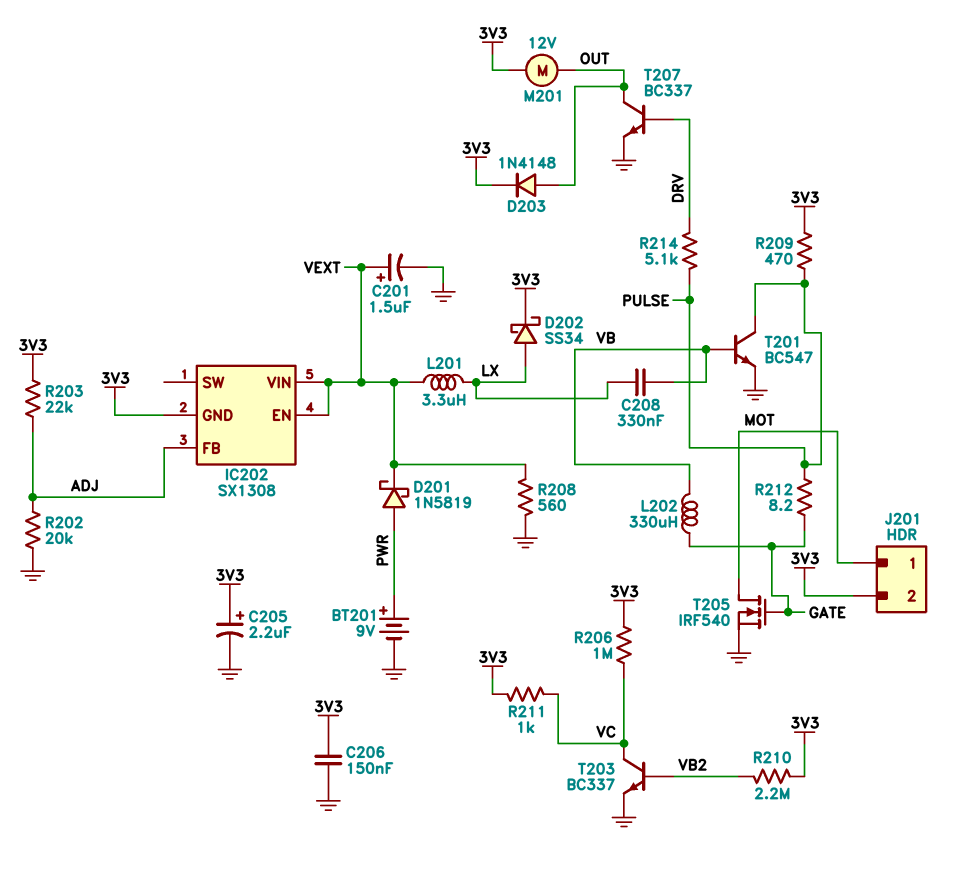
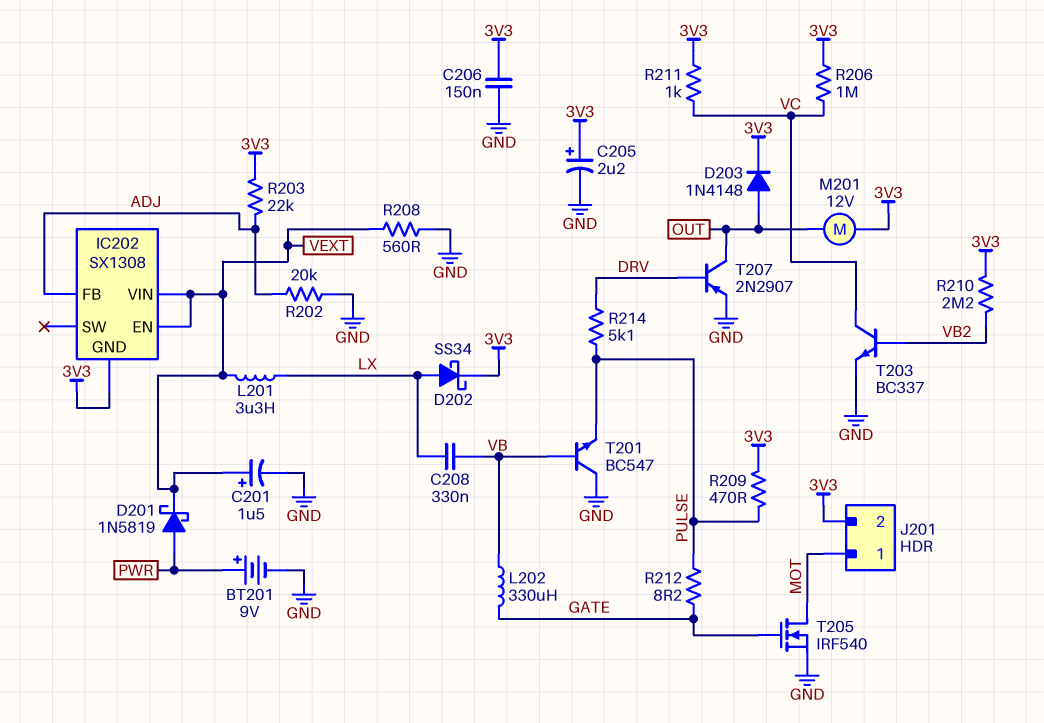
T201: NPN BC547 (B VB, C PULSE, E GND) -> NPN BC547 (B VB, C GND, E PULSE)
T207: NPN BC337 (B DRV, C OUT, E GND) -> PNP 2N2907 (B DRV, C OUT, E GND)

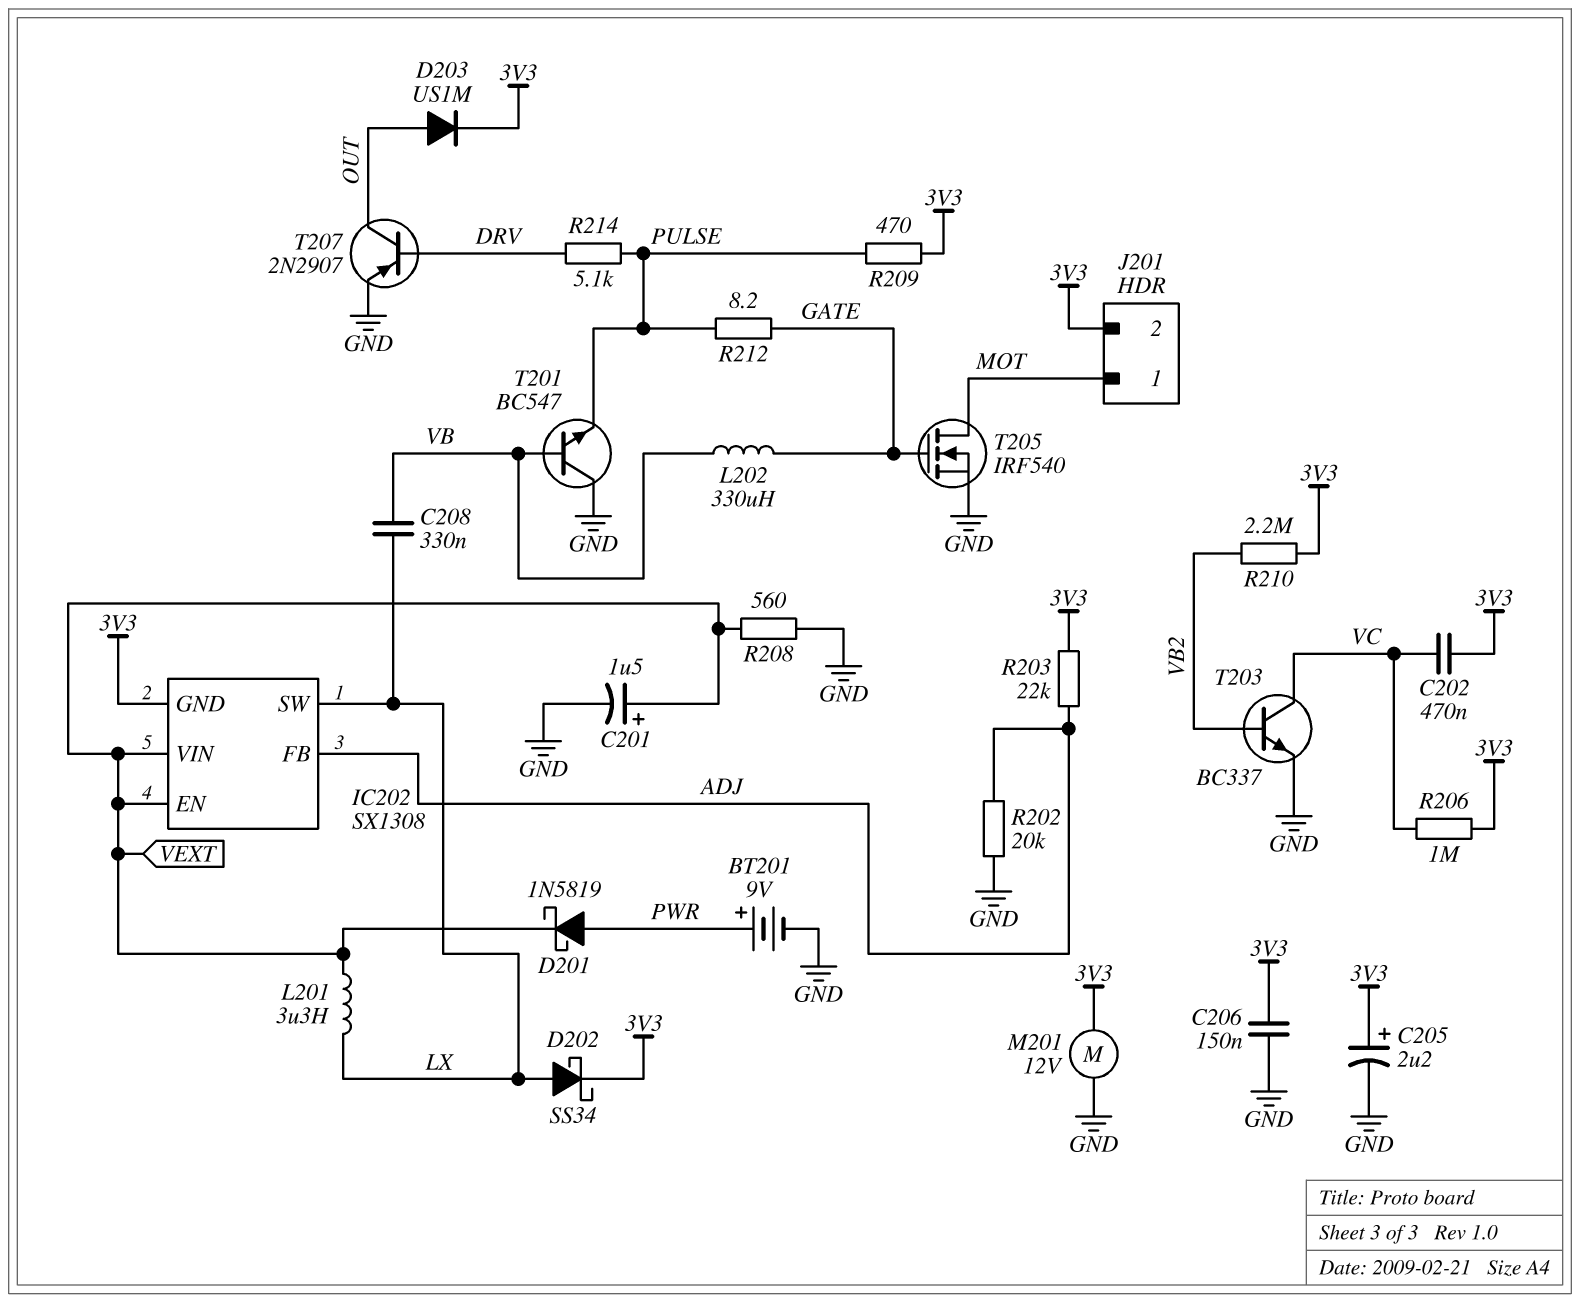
C202: none -> 470nF (3V3, VC)
D203: diode 1N4148 (A OUT, K 3V3) -> diode US1M (A OUT, K 3V3)
IC202 pin SW: none -> LX
M201: motor 12V (3V3, OUT) -> motor 12V (3V3, GND)
R211: 1k (3V3, VC) -> none

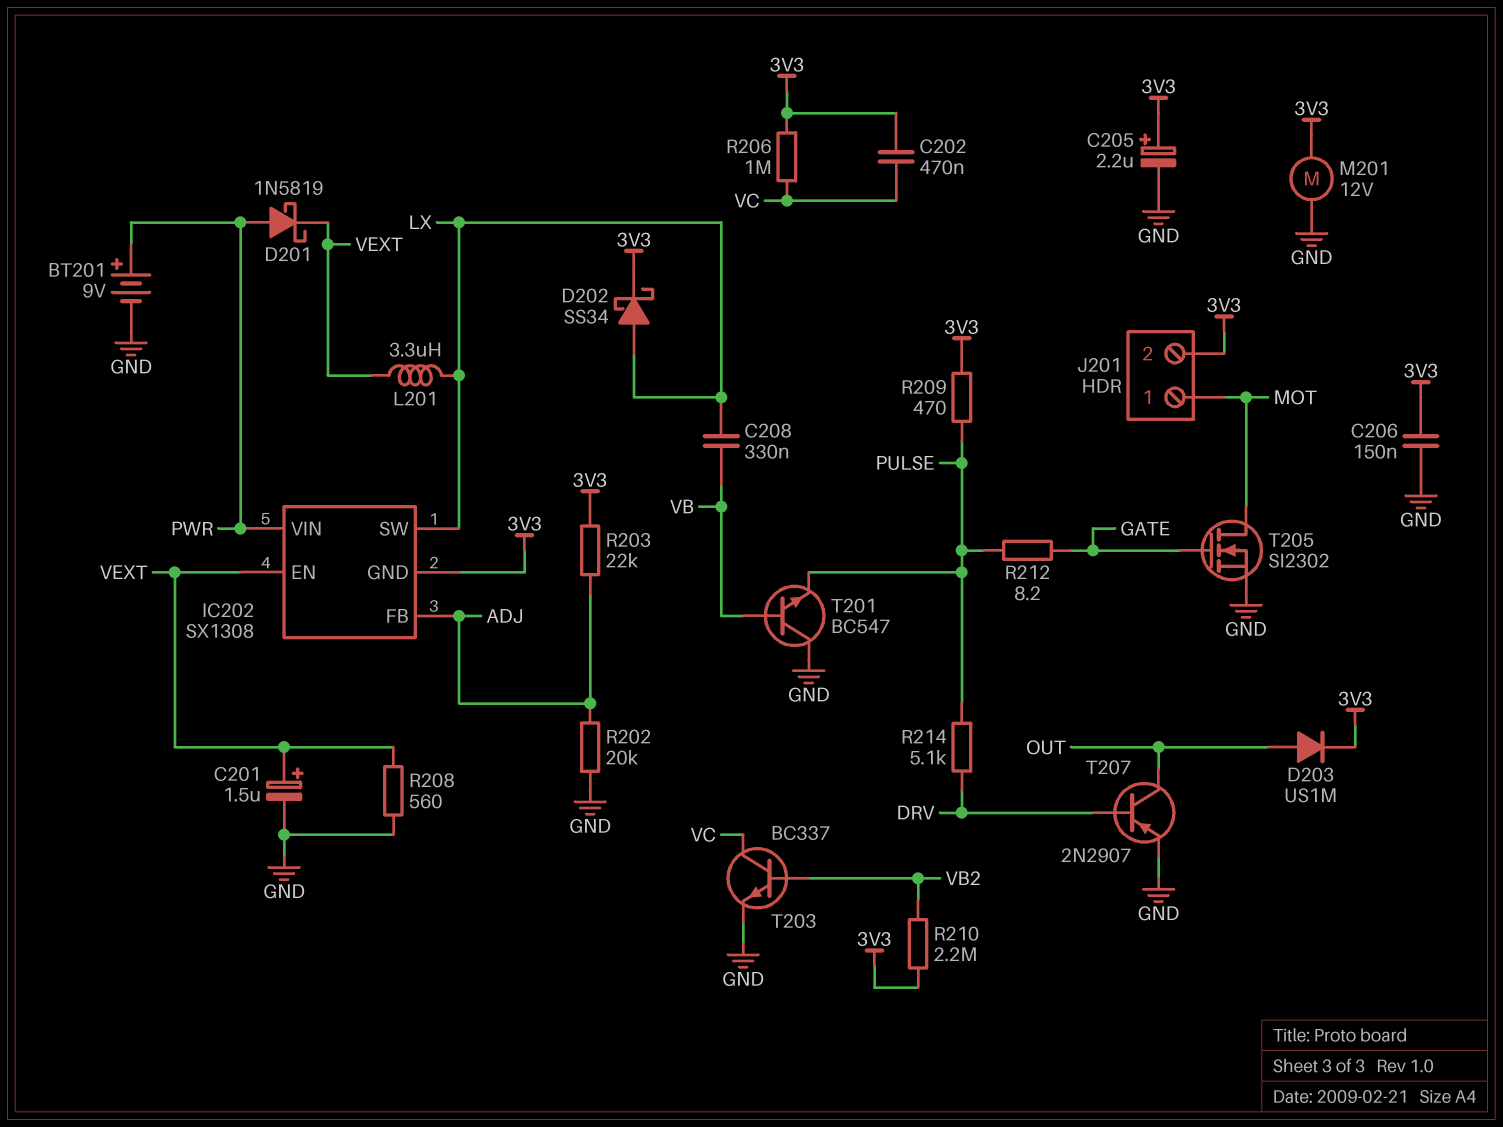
IC202 pin VIN: VEXT -> PWR
L202: 330uH (GATE, VB) -> none
T205: NMOS IRF540 (G GATE, D MOT, S GND) -> NMOS SI2302 (G GATE, D MOT, S GND)

